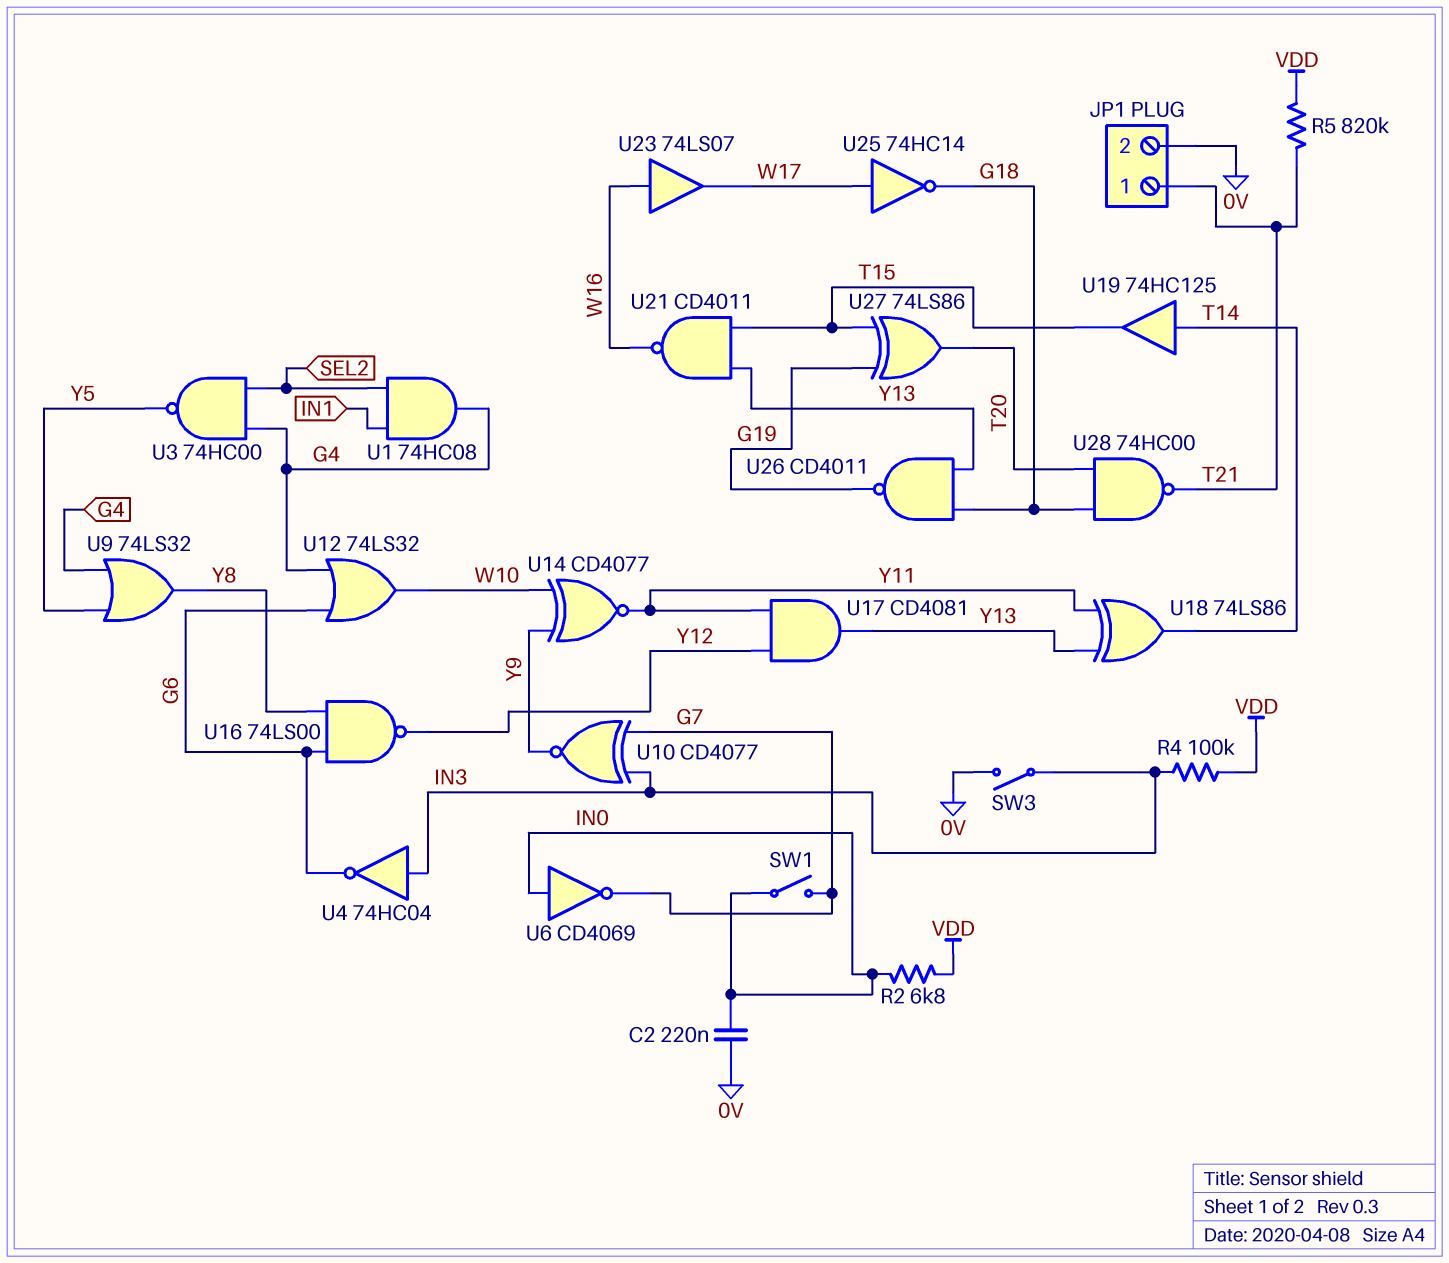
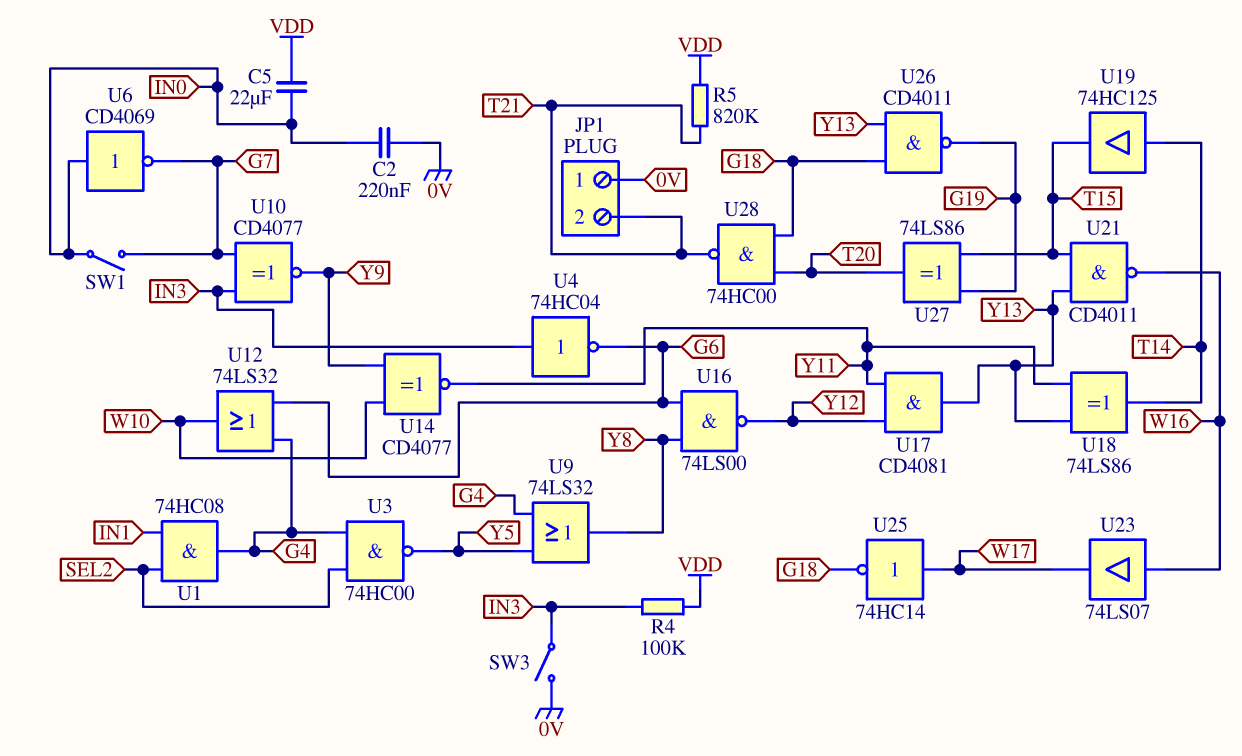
C5: none -> 22uF (IN0, VDD)
JP1 pin 1: T21 -> 0V
JP1 pin 2: 0V -> T21
R2: 6.8k (IN0, VDD) -> none

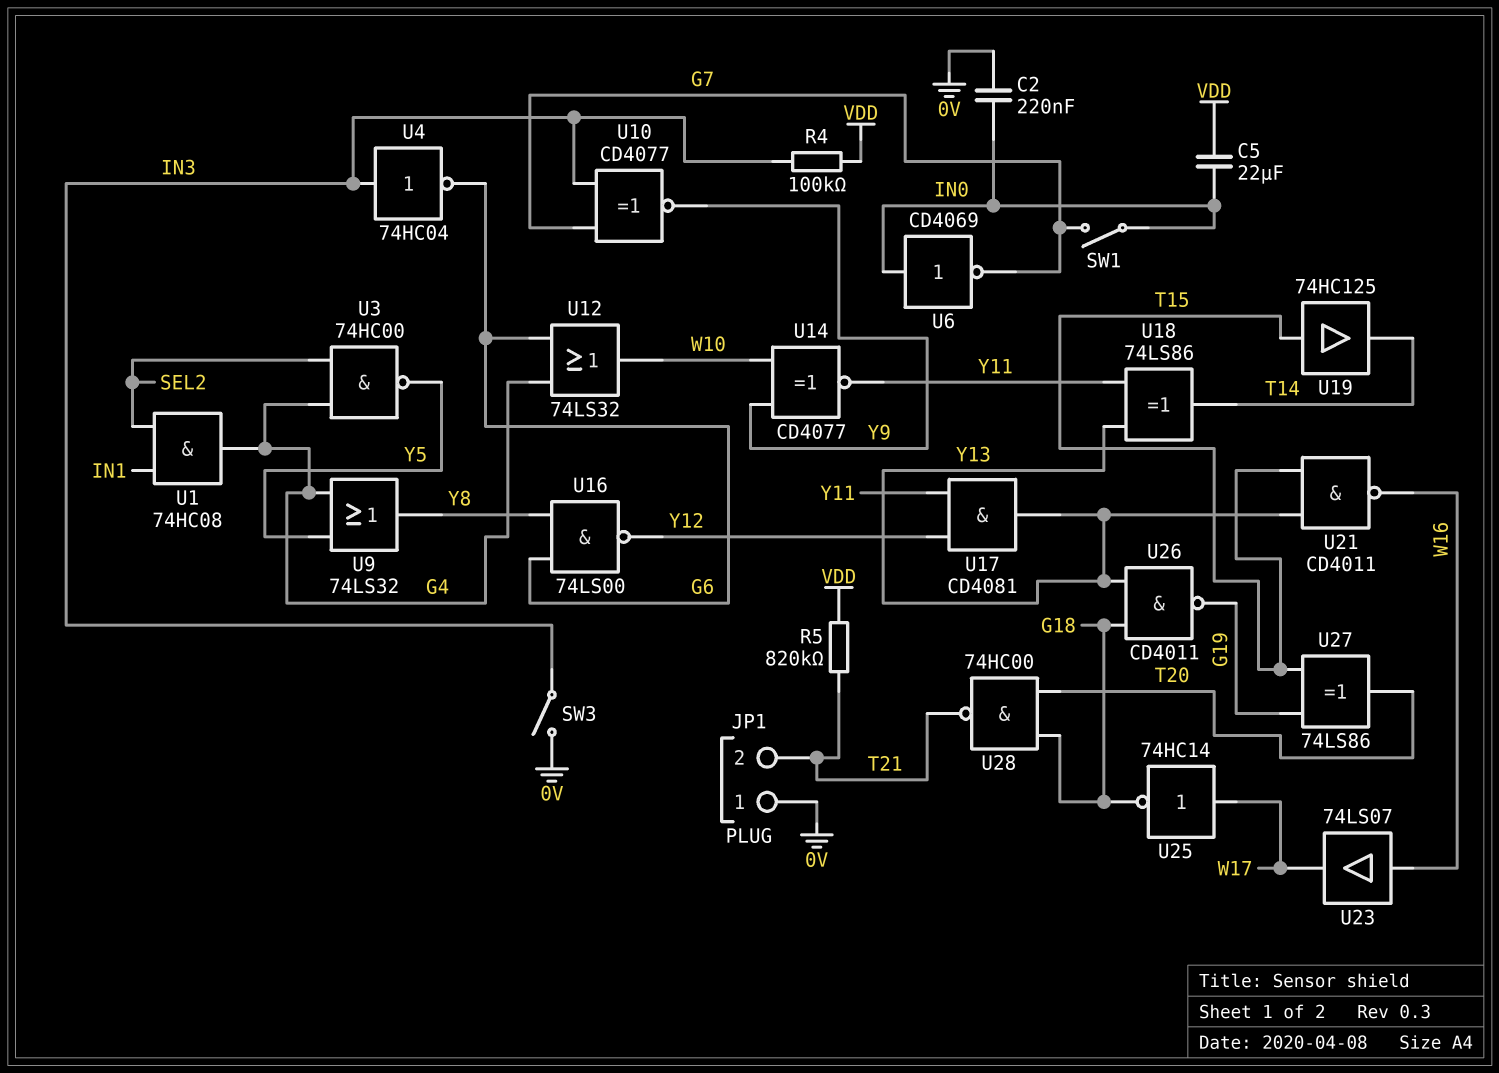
U19: buffer 74HC125 (in T14, out T15) -> buffer 74HC125 (in T15, out T14)

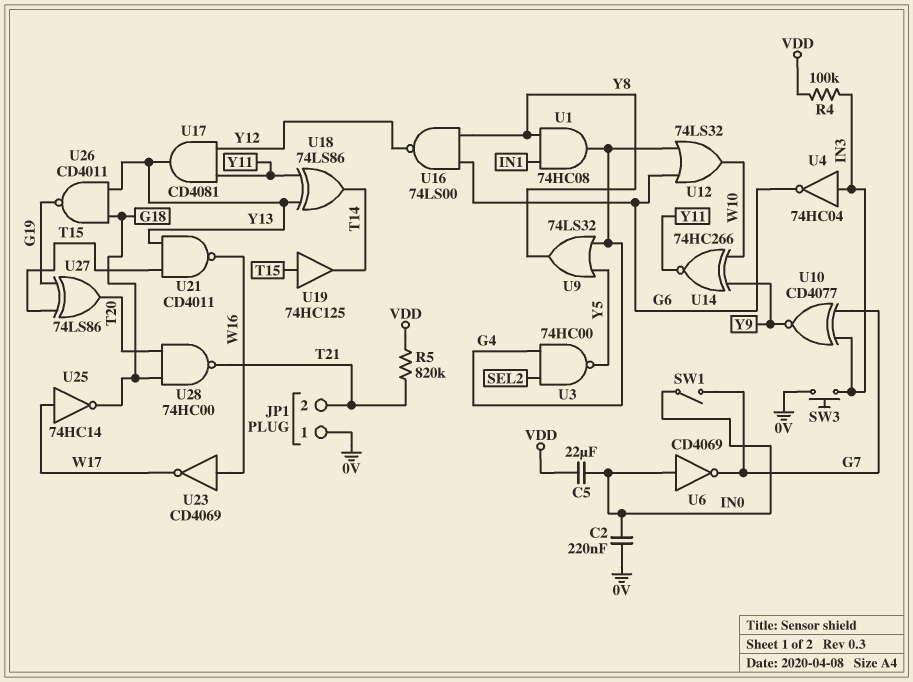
SW3: switch (0V, IN3) -> button (0V, IN3)
U1: AND 74HC08 (in IN1, in SEL2, out G4) -> AND 74HC08 (in IN1, in Y8, out G4)
U14: XNOR CD4077 (in W10, in Y9, out Y11) -> XNOR 74HC266 (in W10, in Y9, out Y11)
U23: buffer 74LS07 (in W16, out W17) -> NOT CD4069 (in W16, out W17)

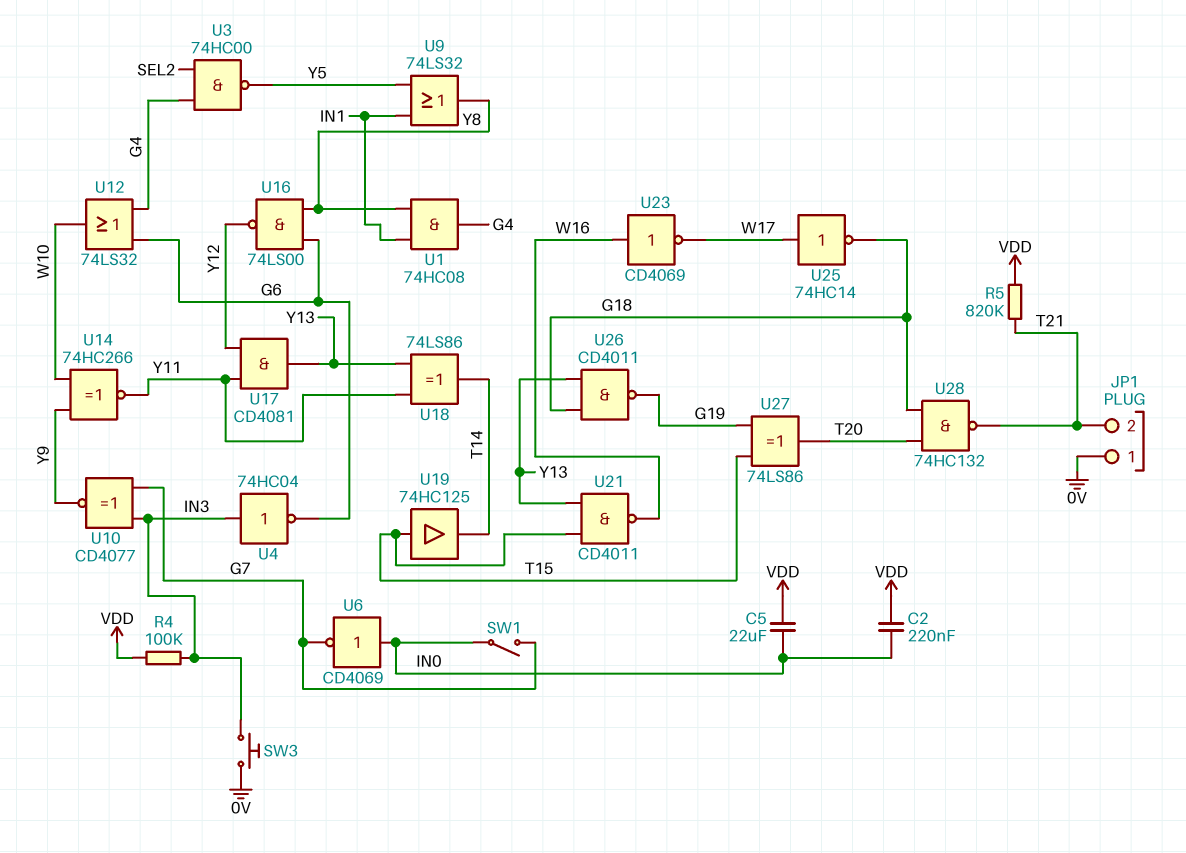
C2: 220nF (0V, IN0) -> 220nF (IN0, VDD)
U9: OR 74LS32 (in G4, in Y5, out Y8) -> OR 74LS32 (in IN1, in Y5, out Y8)
U28: NAND 74HC00 (in G18, in T20, out T21) -> NAND 74HC132 (in G18, in T20, out T21)

